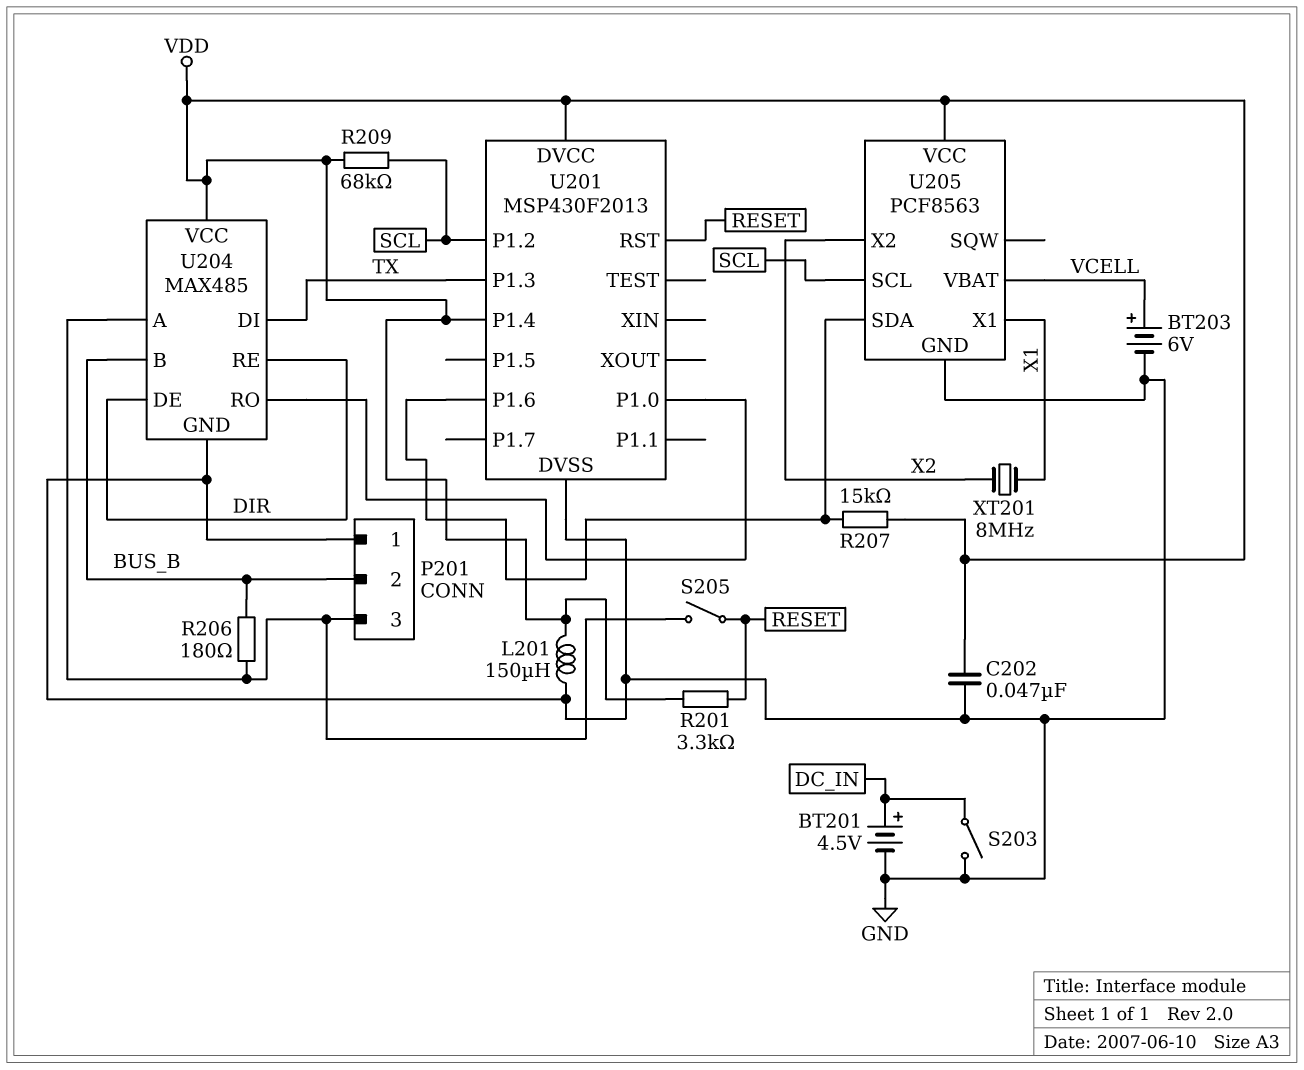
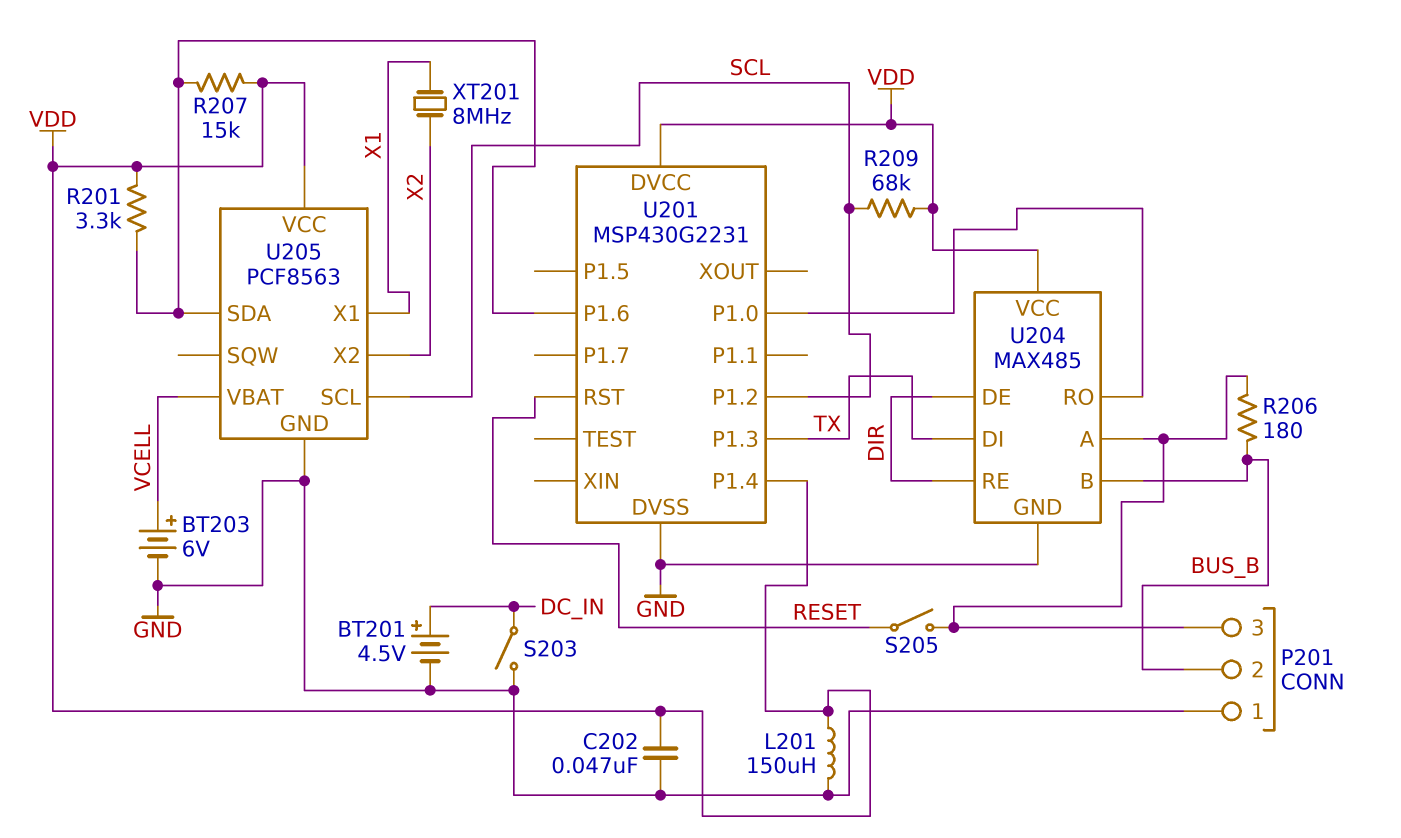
R201: 3.3k (RESET, VDD) -> 3.3k (U201/P1.6, VDD)
U201: MSP430F2013 -> MSP430G2231

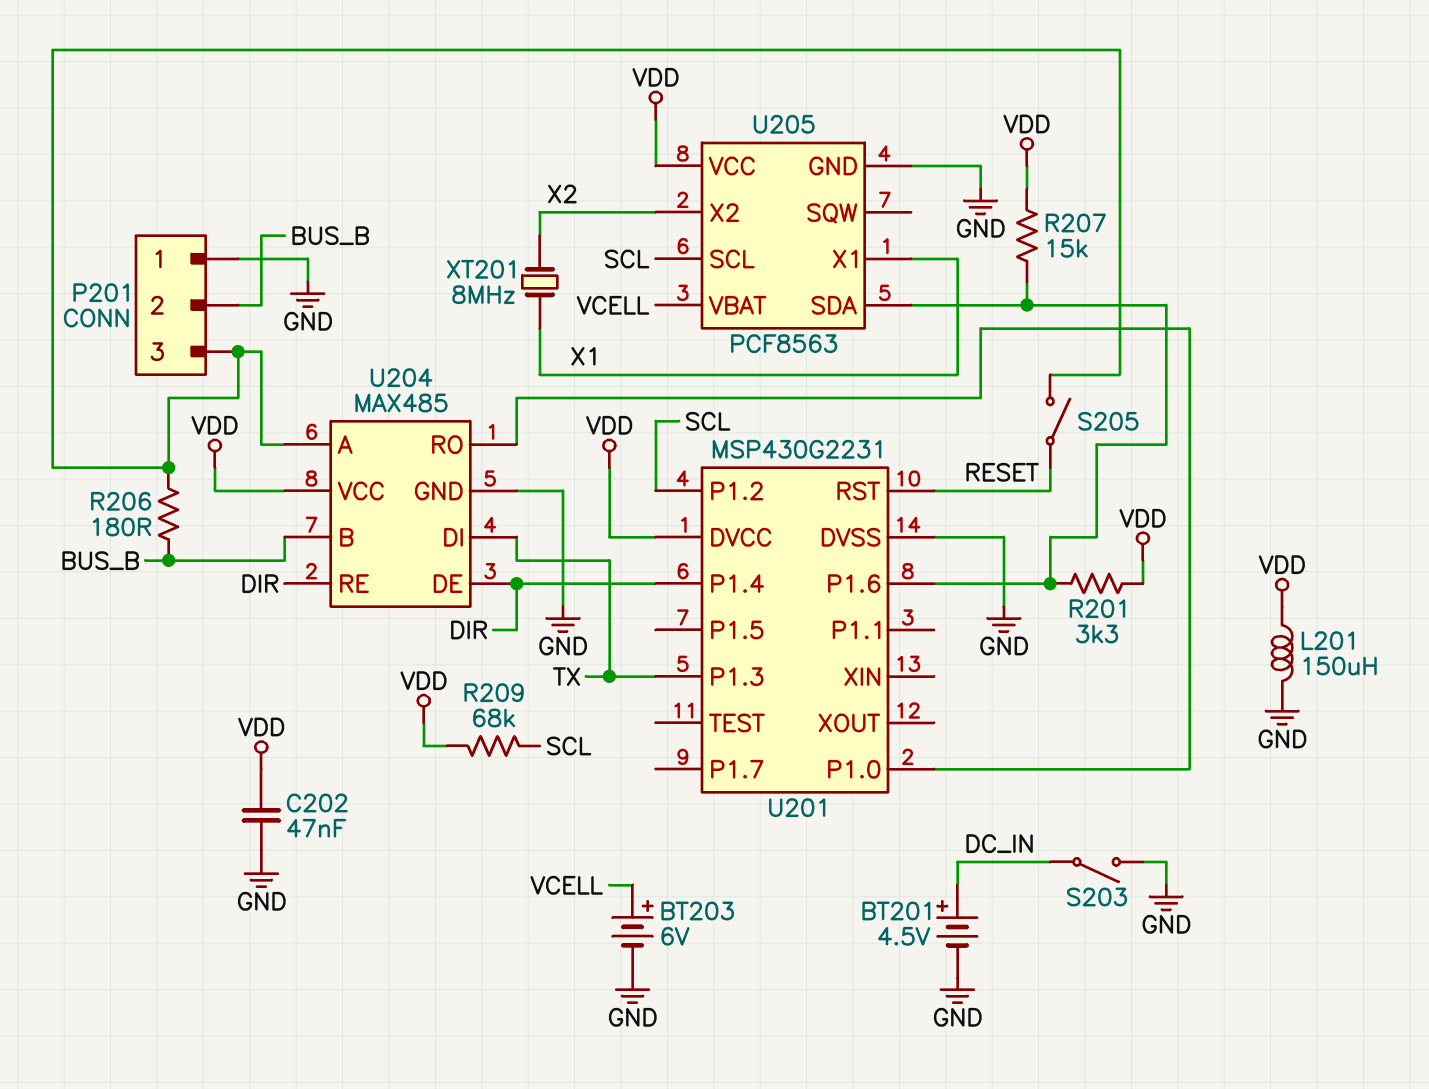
U201 pin P1.4: VDD -> DIR

